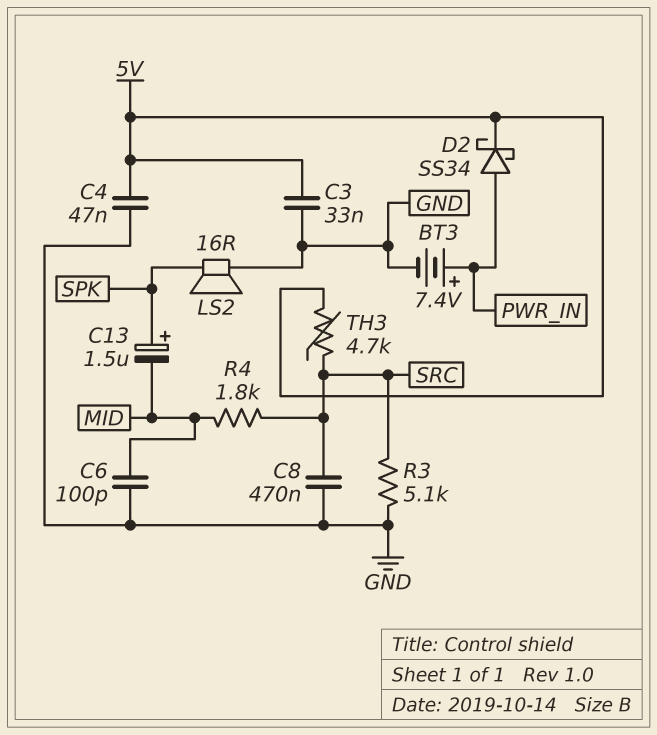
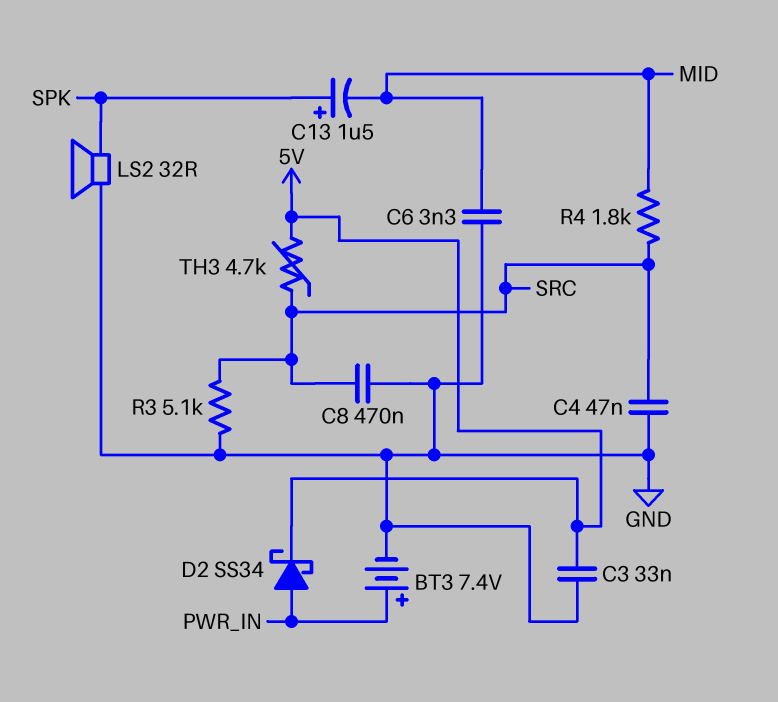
C4: 47nF (5V, GND) -> 47nF (GND, SRC)
C6: 100pF (GND, MID) -> 3.3nF (GND, MID)
LS2: speaker 16R (GND, SPK) -> speaker 32R (GND, SPK)

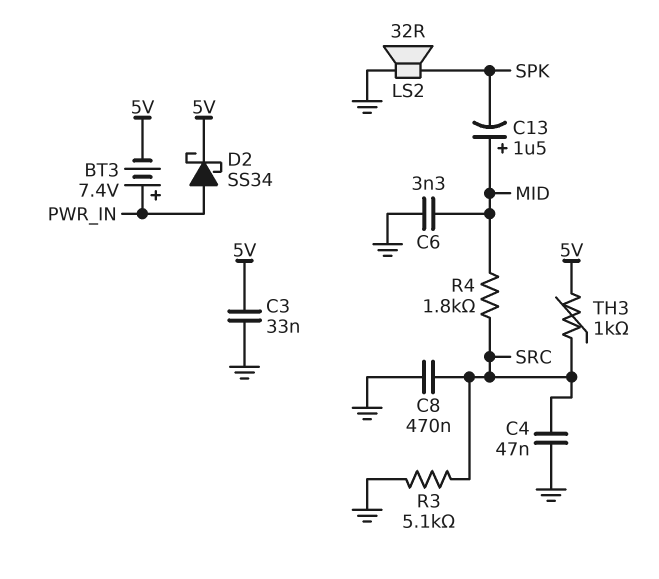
BT3: 7.4V (plus PWR_IN, minus GND) -> 7.4V (plus PWR_IN, minus 5V)
C13: 1.5uF (plus SPK, minus MID) -> 1.5uF (plus MID, minus SPK)
TH3: 4.7k (5V, SRC) -> 1k (5V, SRC)

